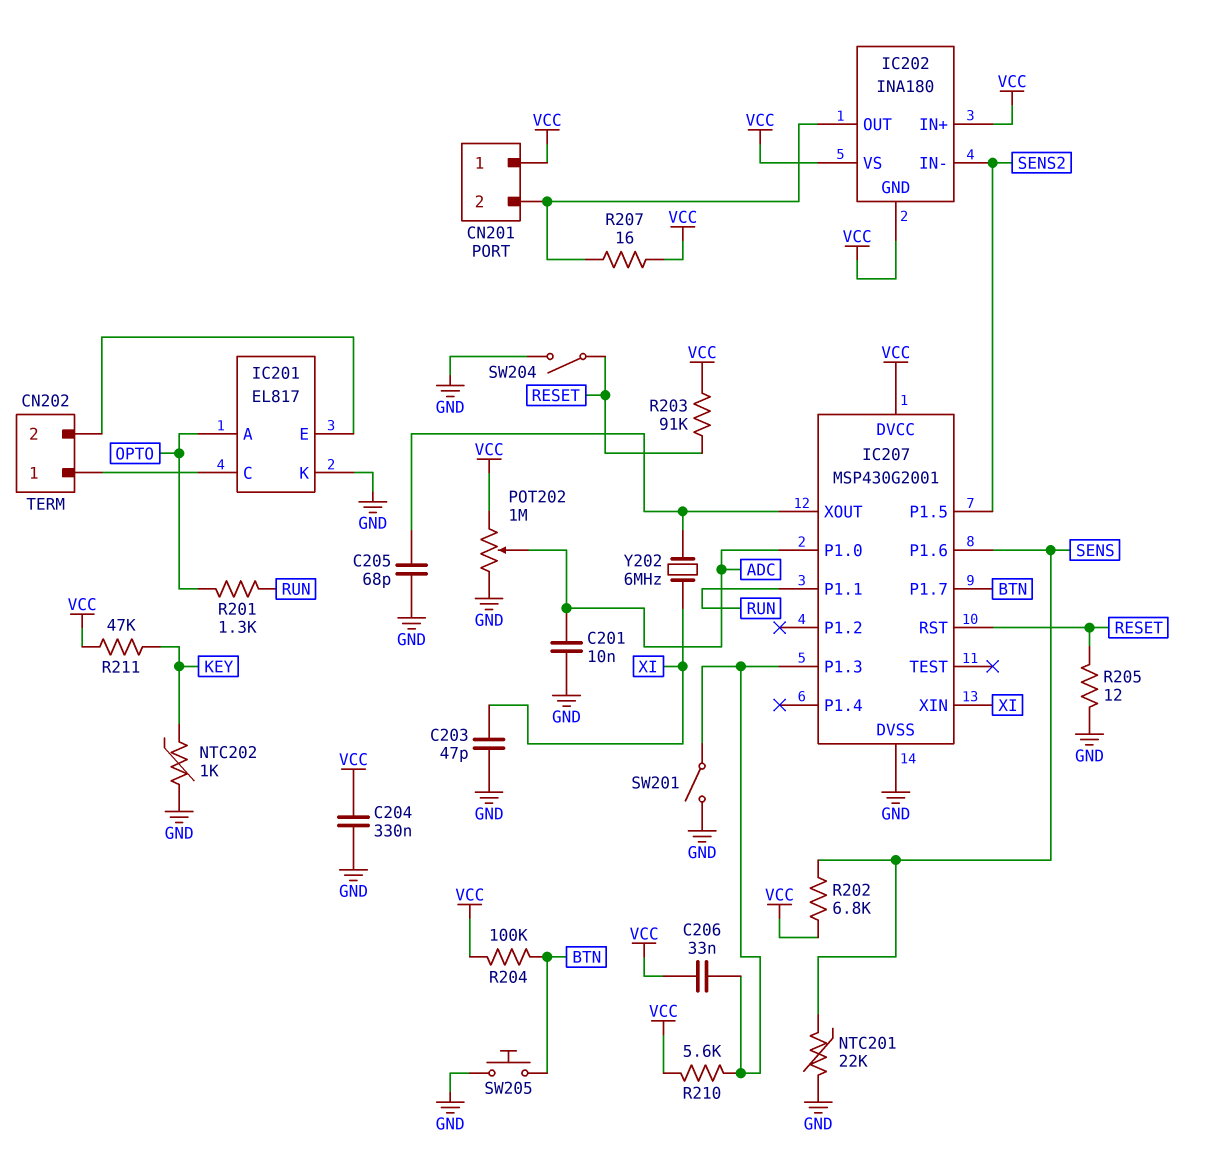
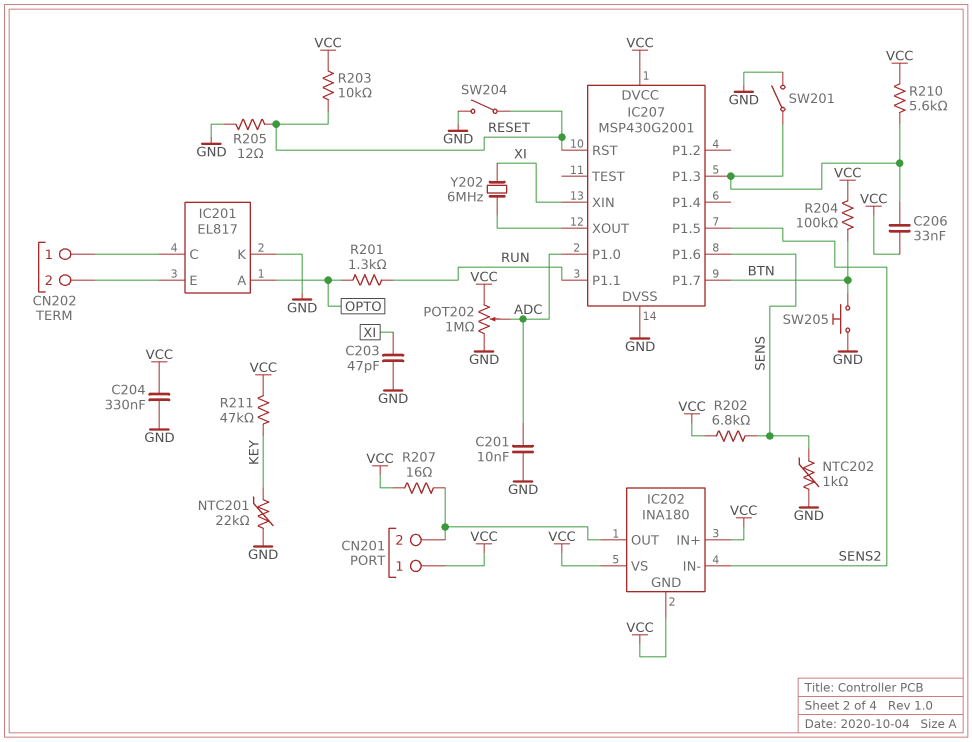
C205: 68pF (GND, IC207/XOUT) -> none
NTC201: 22k (GND, SENS) -> 22k (GND, KEY)
NTC202: 1k (GND, KEY) -> 1k (GND, SENS)
R203: 91k (RESET, VCC) -> 10k (RESET, VCC)

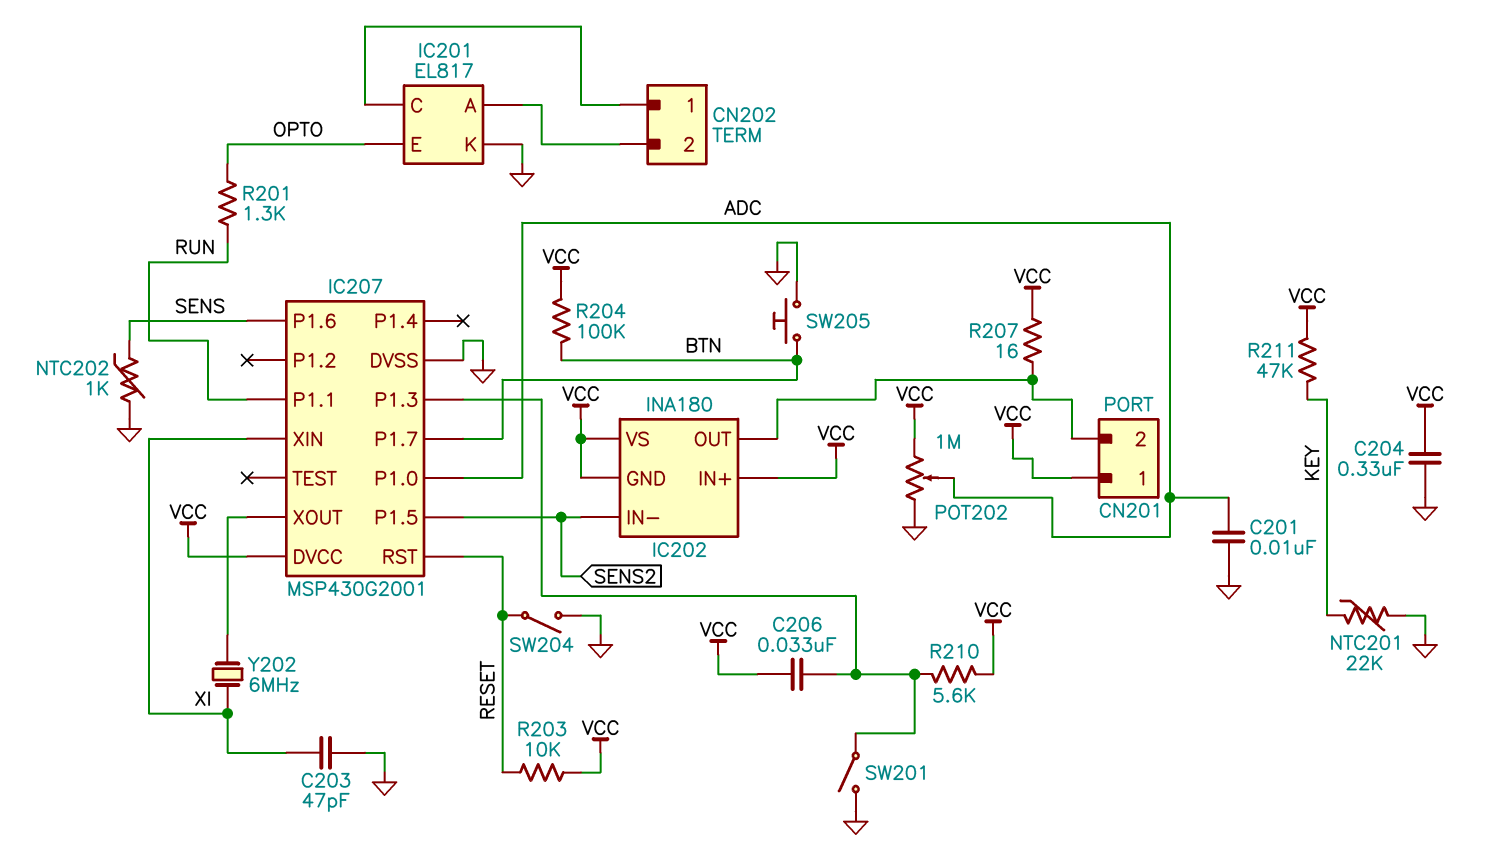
IC201 pin A: OPTO -> CN202/2
IC201 pin E: CN202/2 -> OPTO
R202: 6.8k (SENS, VCC) -> none
R205: 12 (GND, RESET) -> none

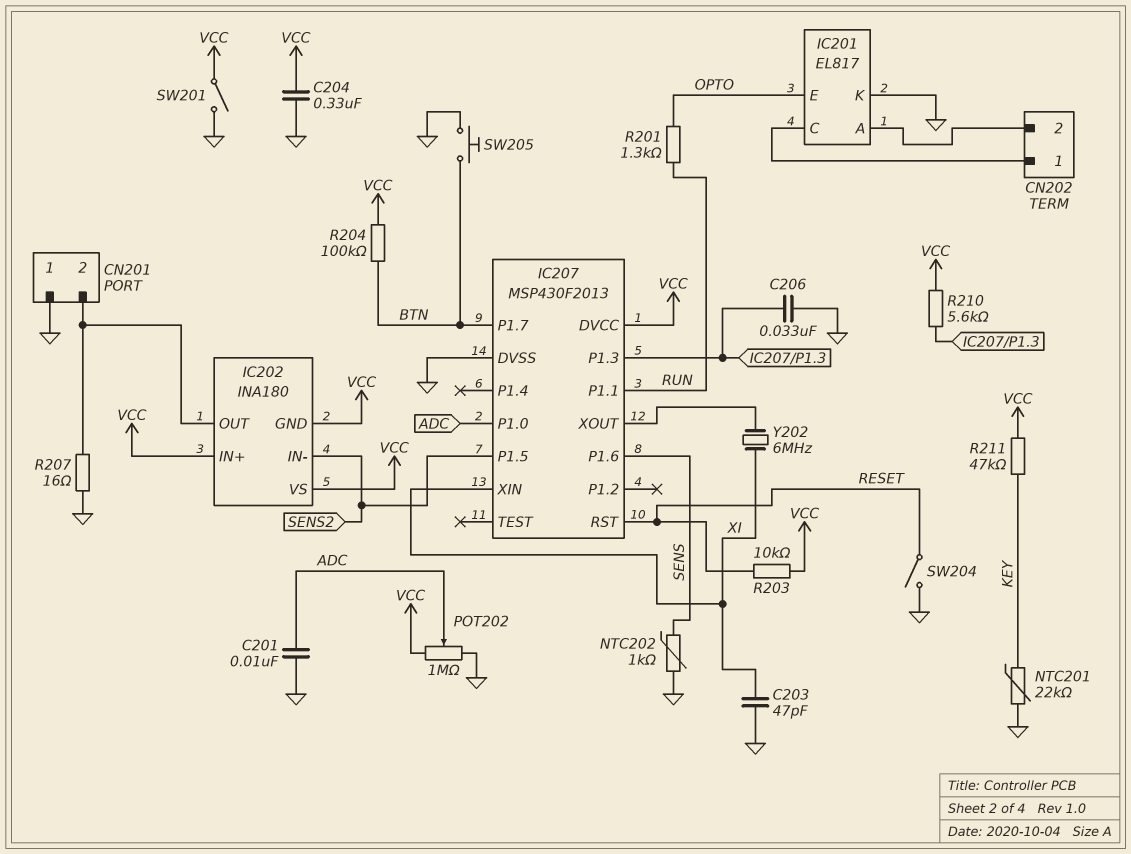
C206: 33nF (IC207/P1.3, VCC) -> 33nF (GND, IC207/P1.3)
CN201 pin 1: VCC -> GND
IC207: MSP430G2001 -> MSP430F2013
R207: 16 (CN201/2, VCC) -> 16 (CN201/2, GND)
SW201: switch (GND, IC207/P1.3) -> switch (GND, VCC)

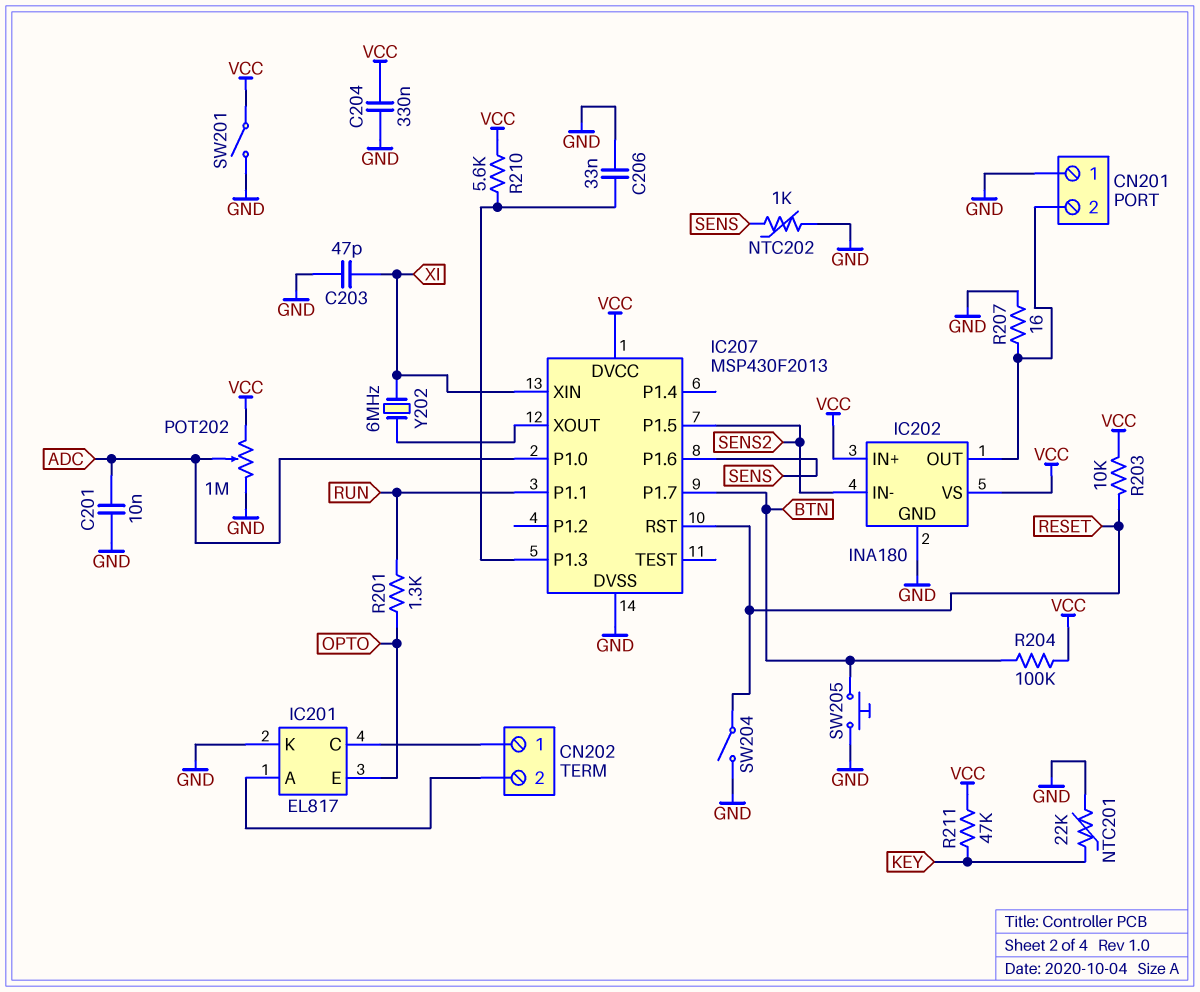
IC202 pin GND: VCC -> GND

